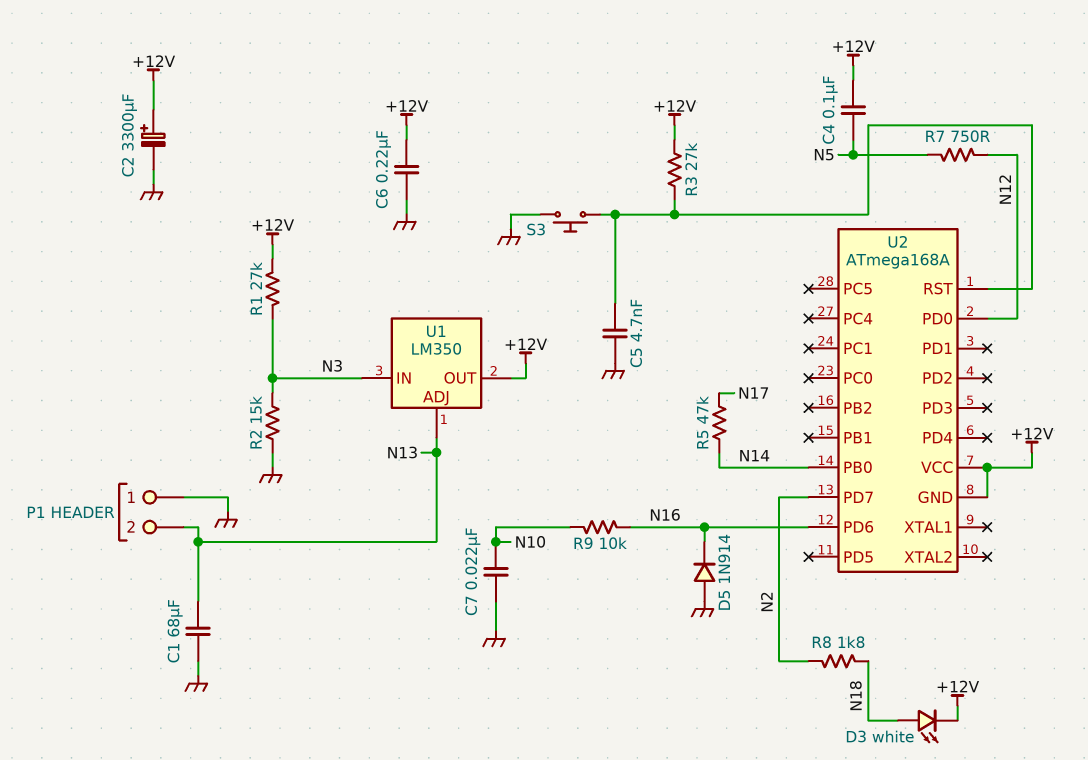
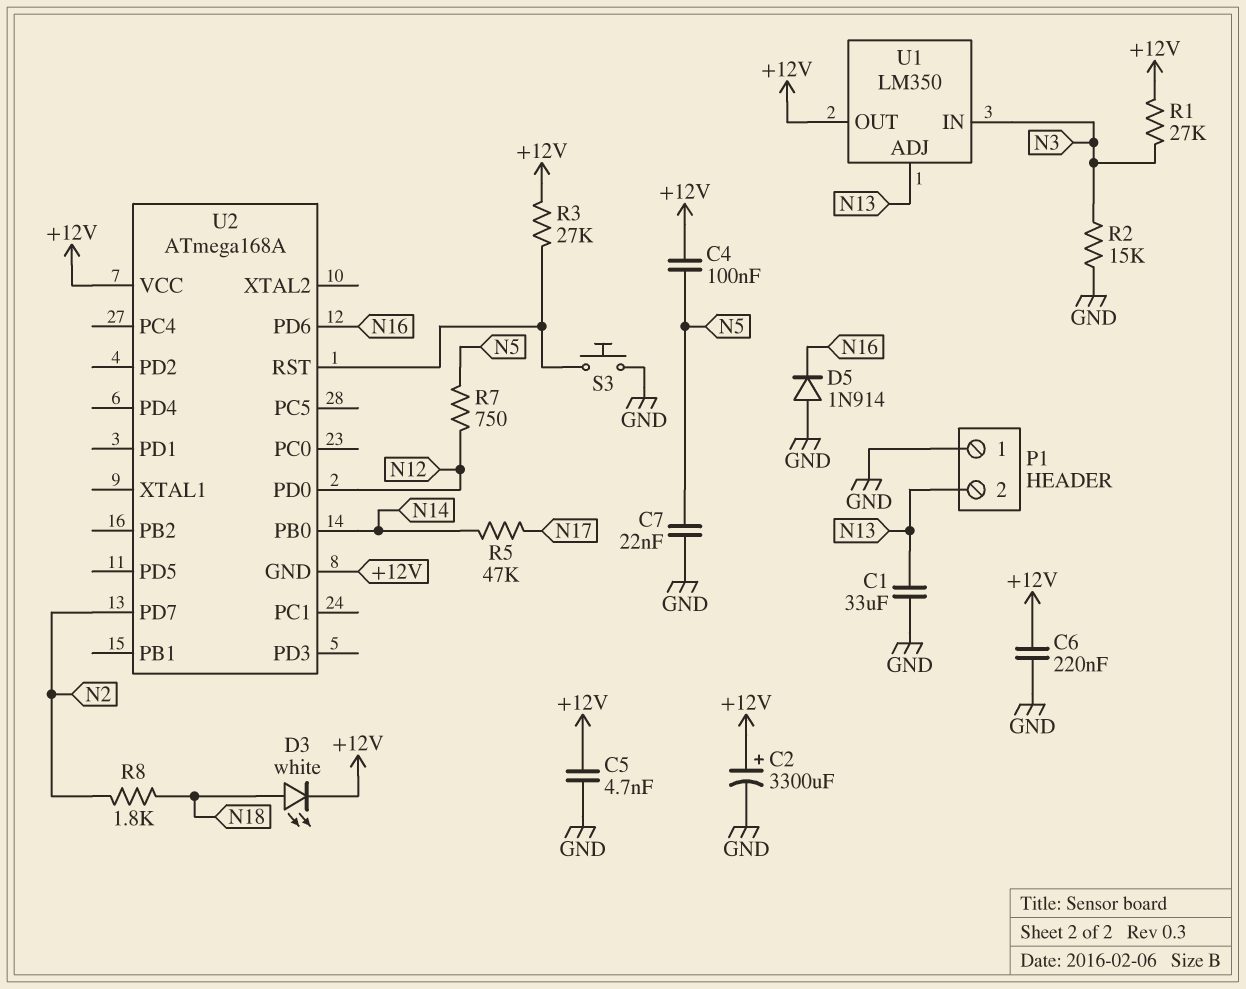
C1: 68uF (GND, N13) -> 33uF (GND, N13)
C5: 4.7nF (GND, U2/RST) -> 4.7nF (+12V, GND)
C7: 22nF (GND, N10) -> 22nF (GND, N5)
R9: 10k (N10, N16) -> none

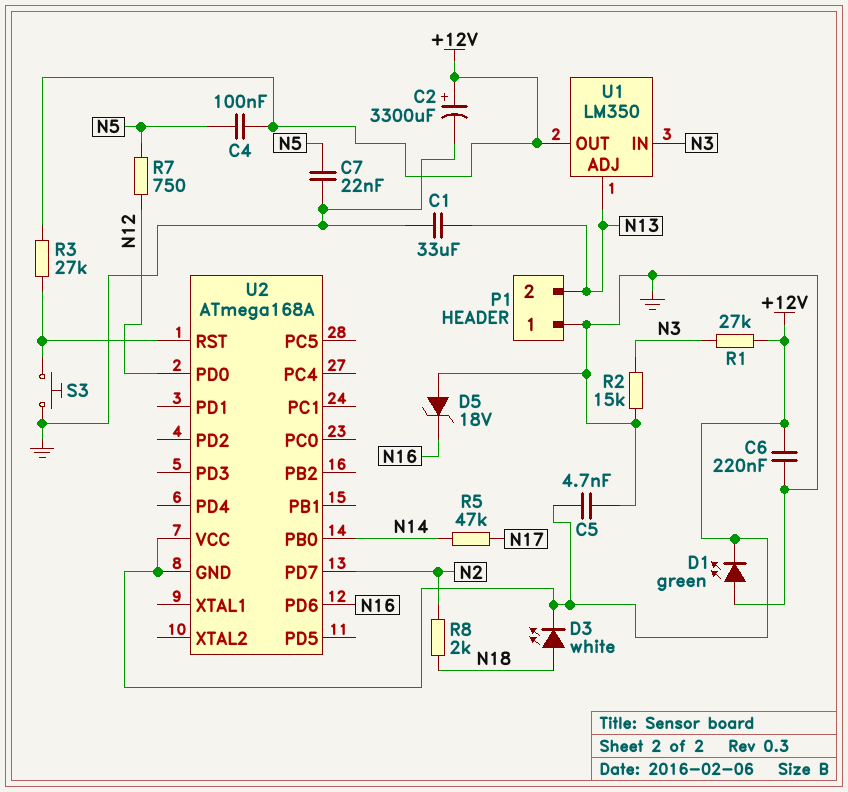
D1: none -> LED green (A GND, K +12V)
D5: diode 1N914 (A GND, K N16) -> zener 18V (A GND, K N16)
R8: 1.8k (N2, N18) -> 2k (N2, N18)

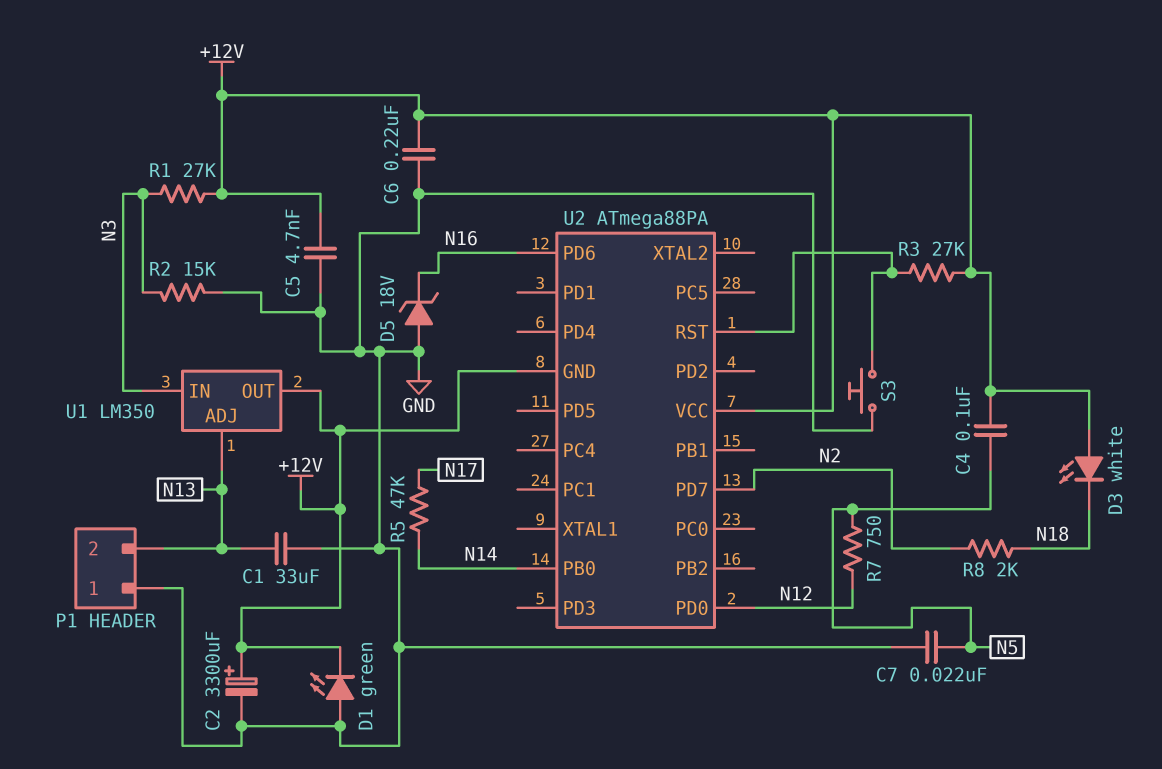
D3: LED white (A N18, K +12V) -> LED white (A +12V, K N18)
U2: ATmega168A -> ATmega88PA

